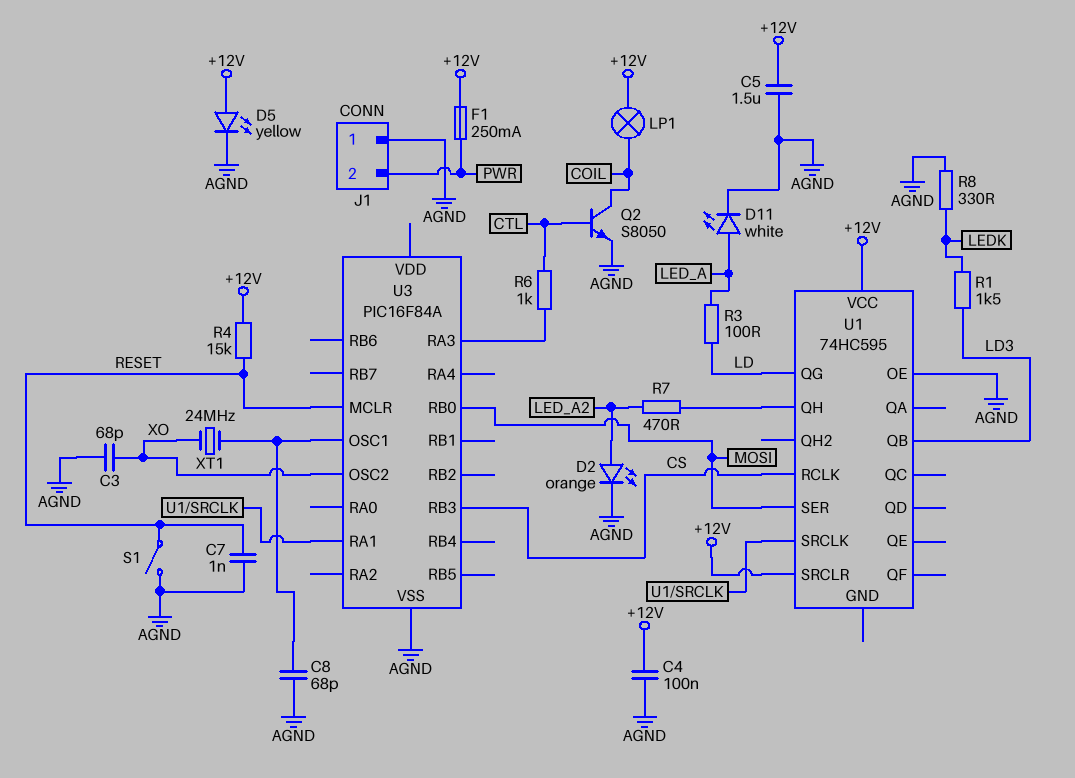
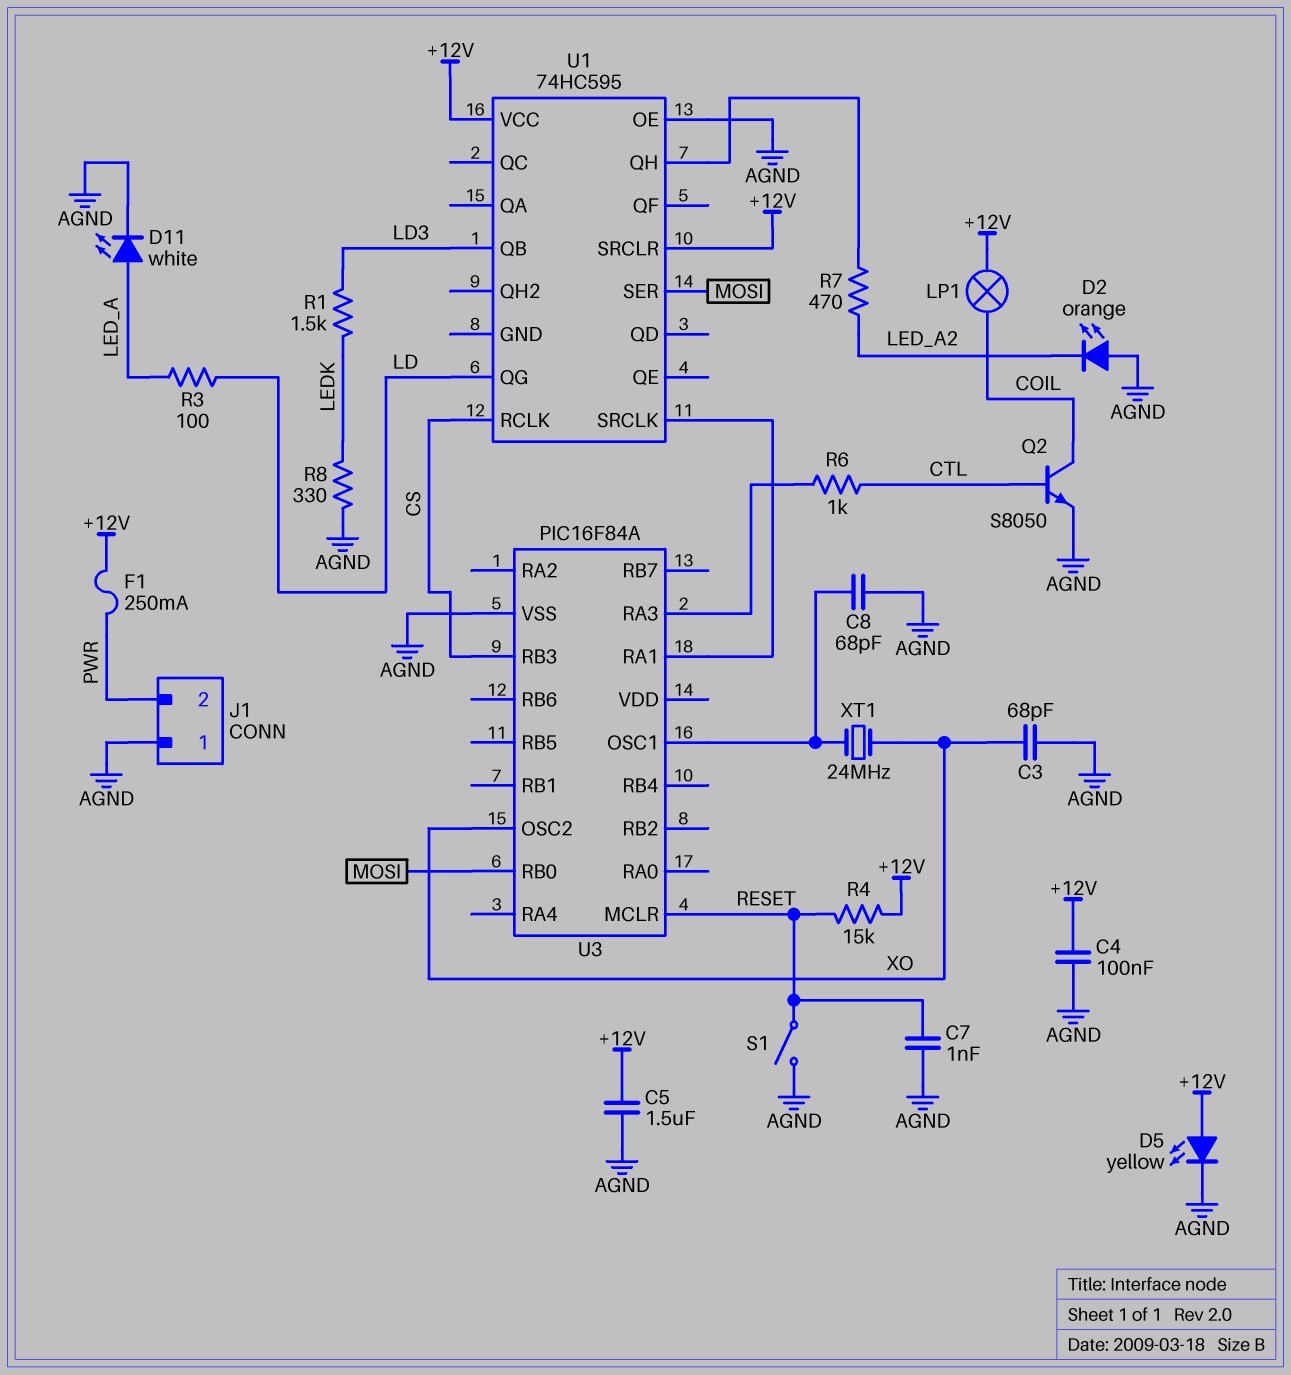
D2: LED orange (A LED_A2, K AGND) -> LED orange (A AGND, K LED_A2)

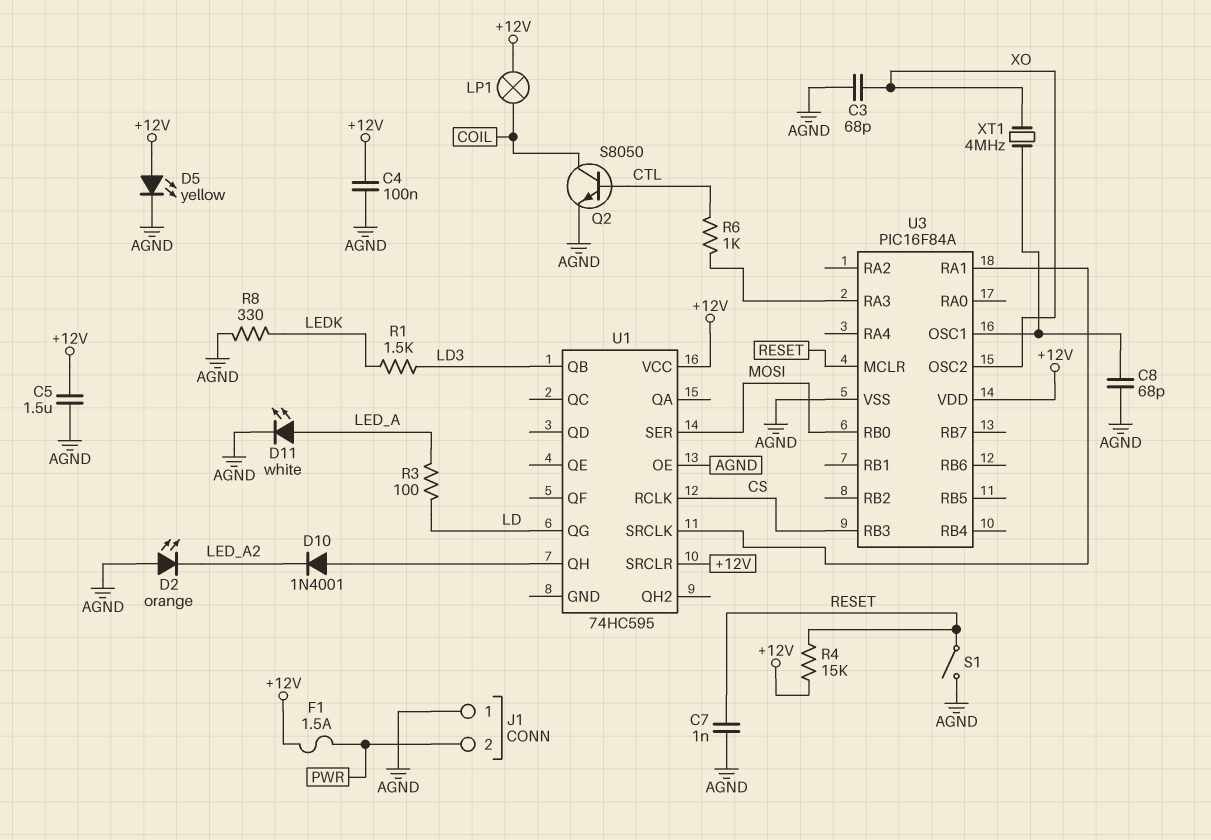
D10: none -> diode 1N4001 (A U1/QH, K LED_A2)
F1: 250mA (+12V, PWR) -> 1.5A (+12V, PWR)
R7: 470 (LED_A2, U1/QH) -> none
U3 pin VDD: none -> +12V
XT1: 24MHz (U3/OSC1, XO) -> 4MHz (U3/OSC1, XO)

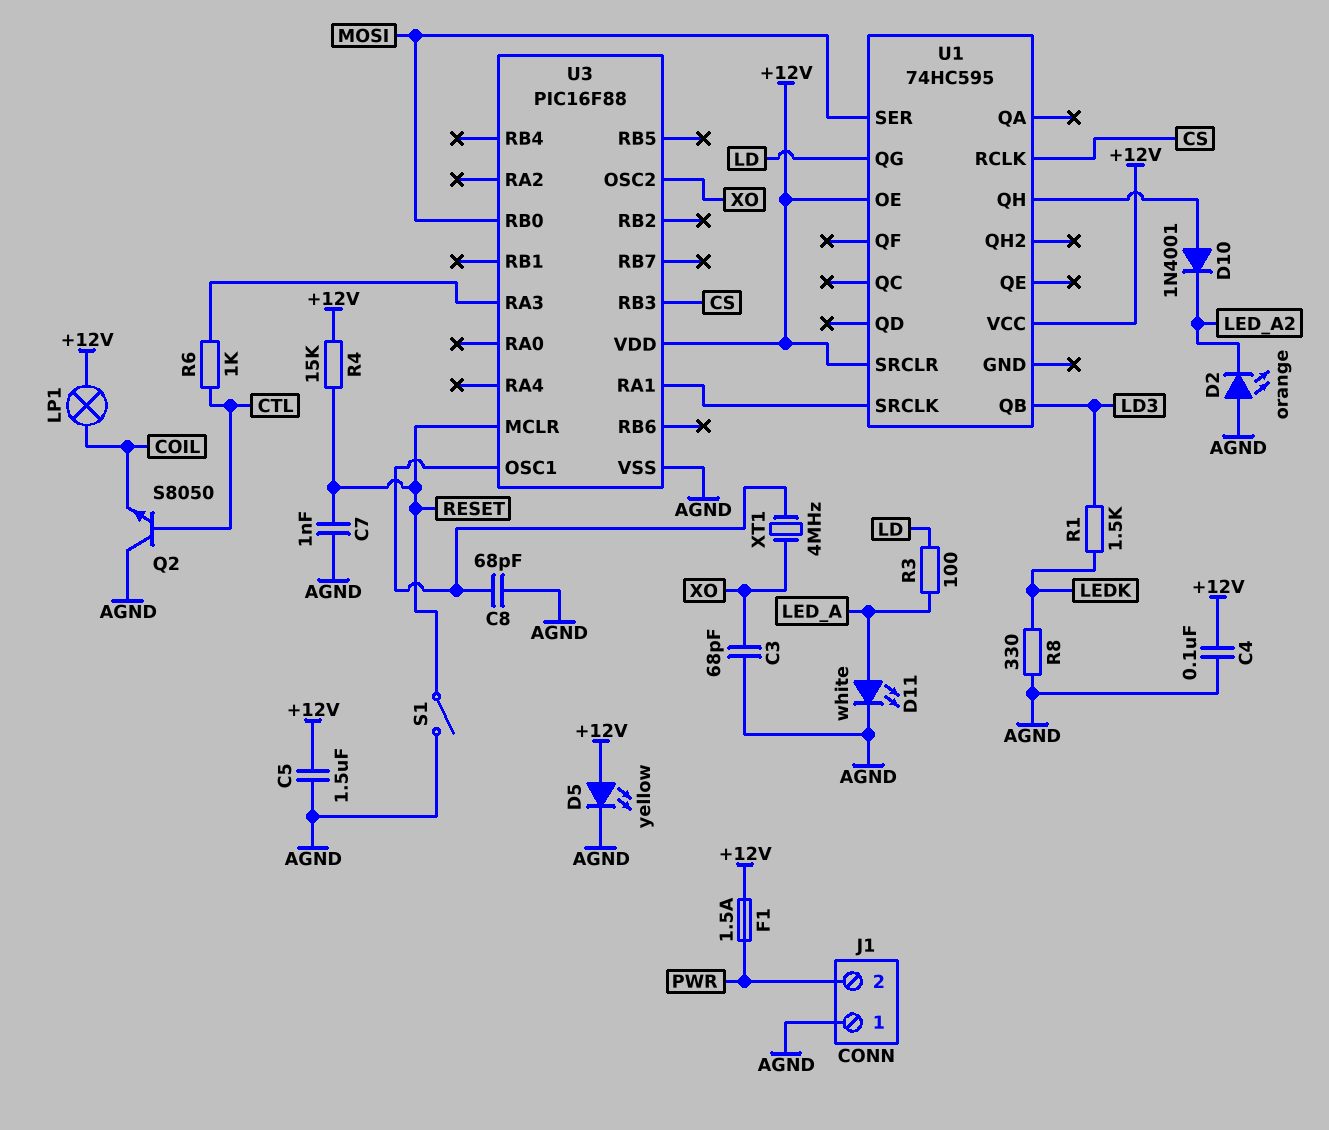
Q2: NPN S8050 (B CTL, C COIL, E AGND) -> NPN S8050 (B CTL, C AGND, E COIL)
U1 pin OE: AGND -> +12V
U3: PIC16F84A -> PIC16F88

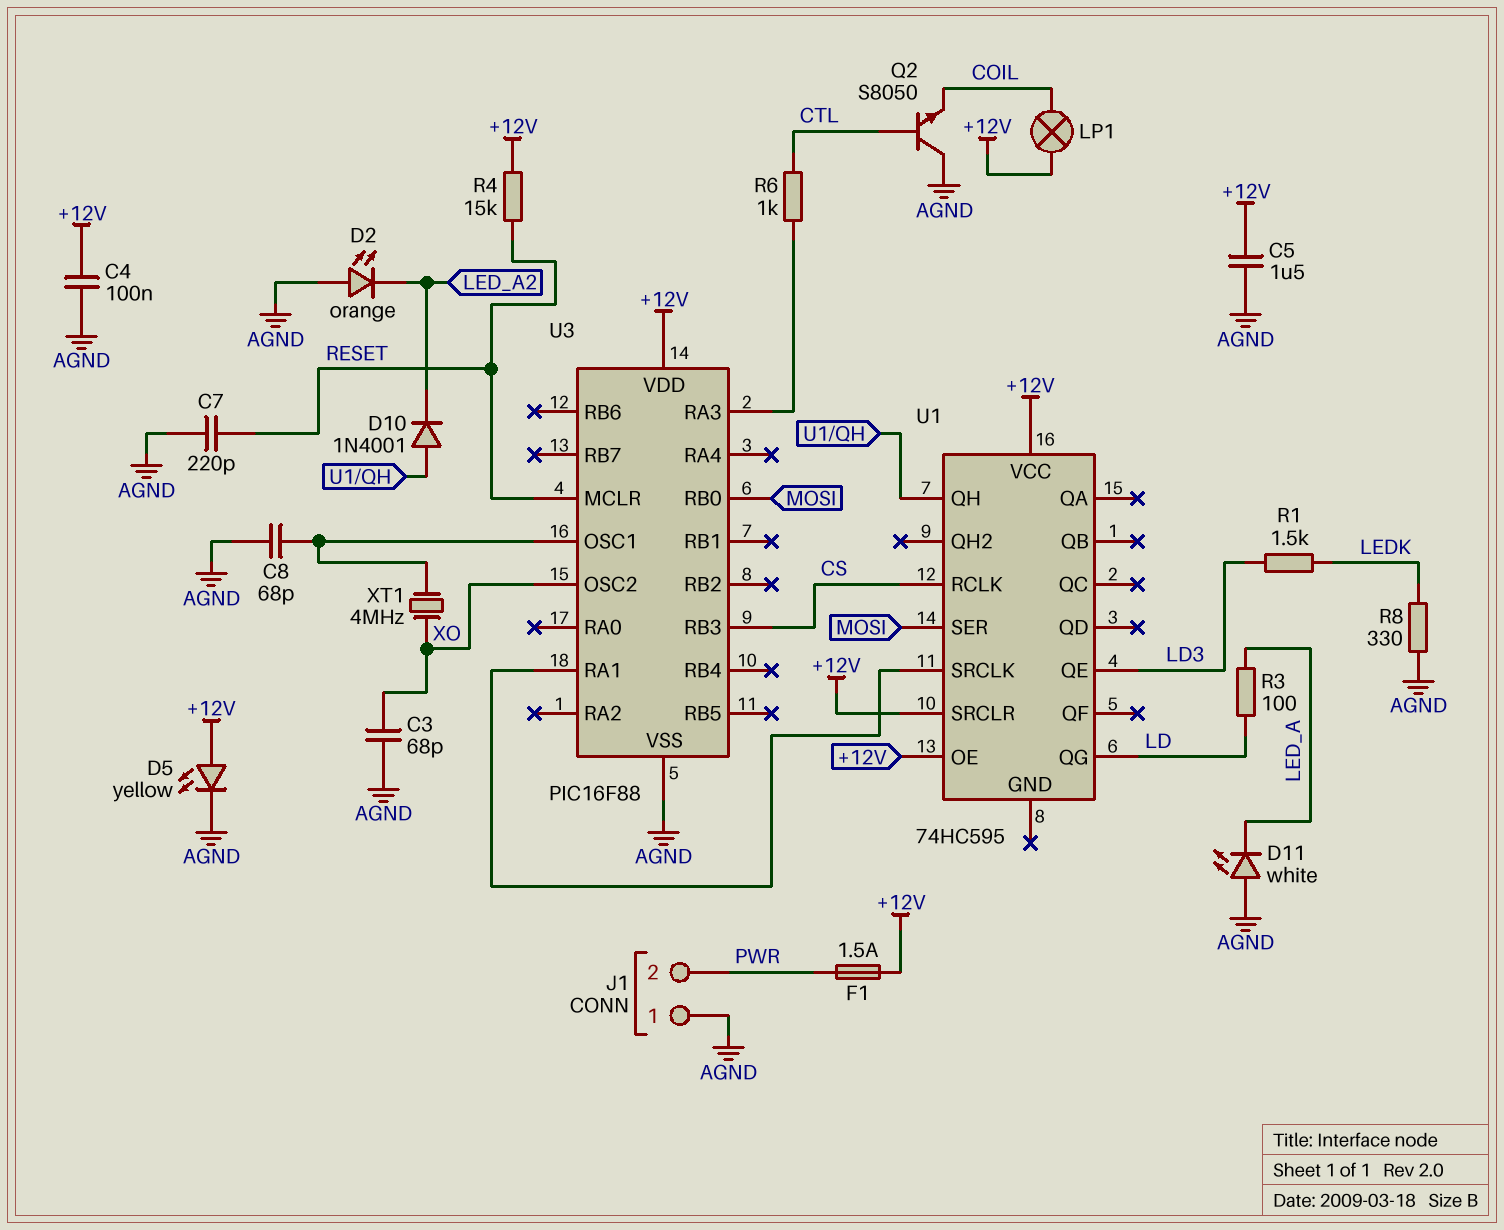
C7: 1nF (AGND, RESET) -> 220pF (AGND, RESET)
D11: LED white (A LED_A, K AGND) -> LED white (A AGND, K LED_A)
S1: switch (AGND, RESET) -> none
U1 pin QB: LD3 -> none
U1 pin QE: none -> LD3

